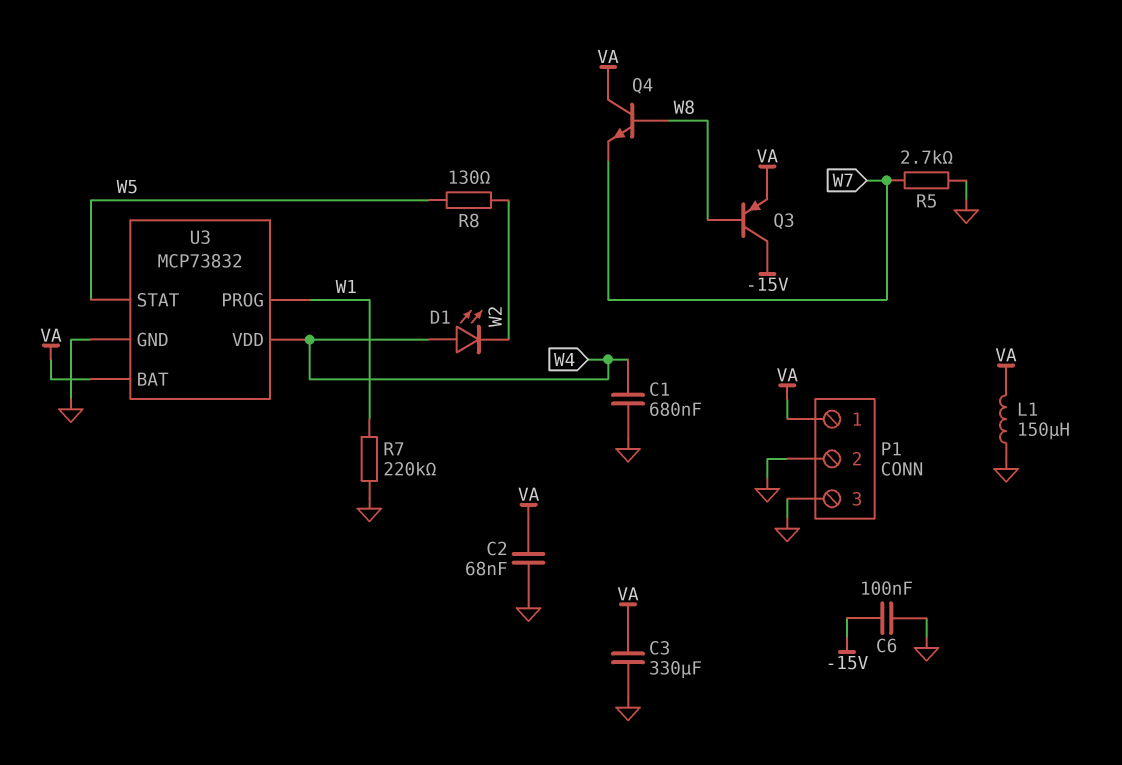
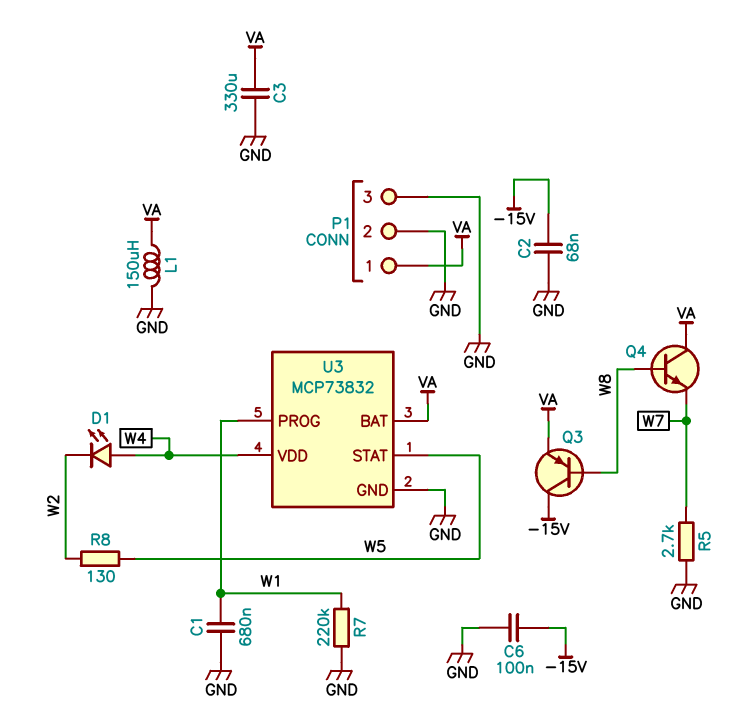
C1: 680nF (GND, W4) -> 680nF (GND, W1)
C2: 68nF (GND, VA) -> 68nF (-15V, GND)

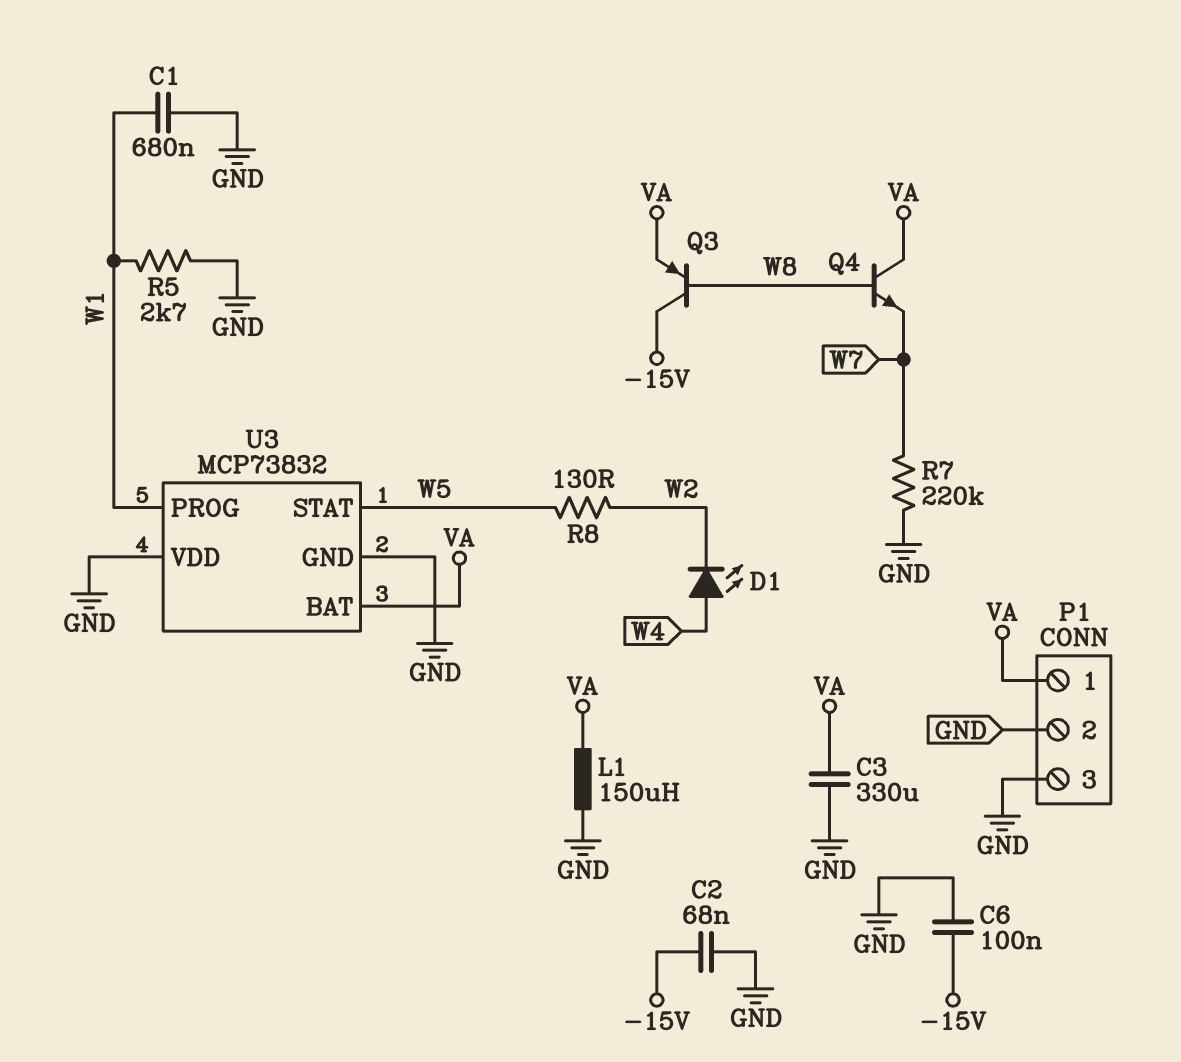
R5: 2.7k (GND, W7) -> 2.7k (GND, W1)
R7: 220k (GND, W1) -> 220k (GND, W7)
U3 pin VDD: W4 -> GND

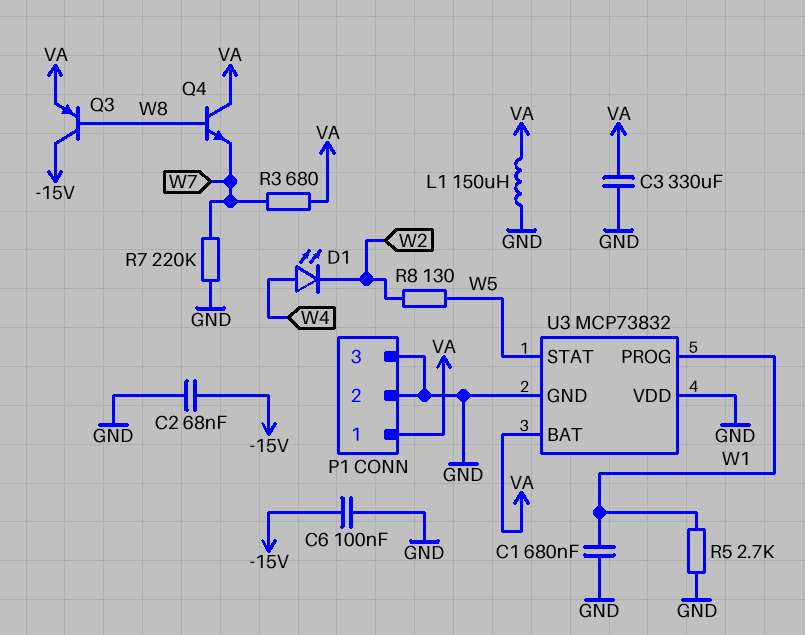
R3: none -> 680 (VA, W7)

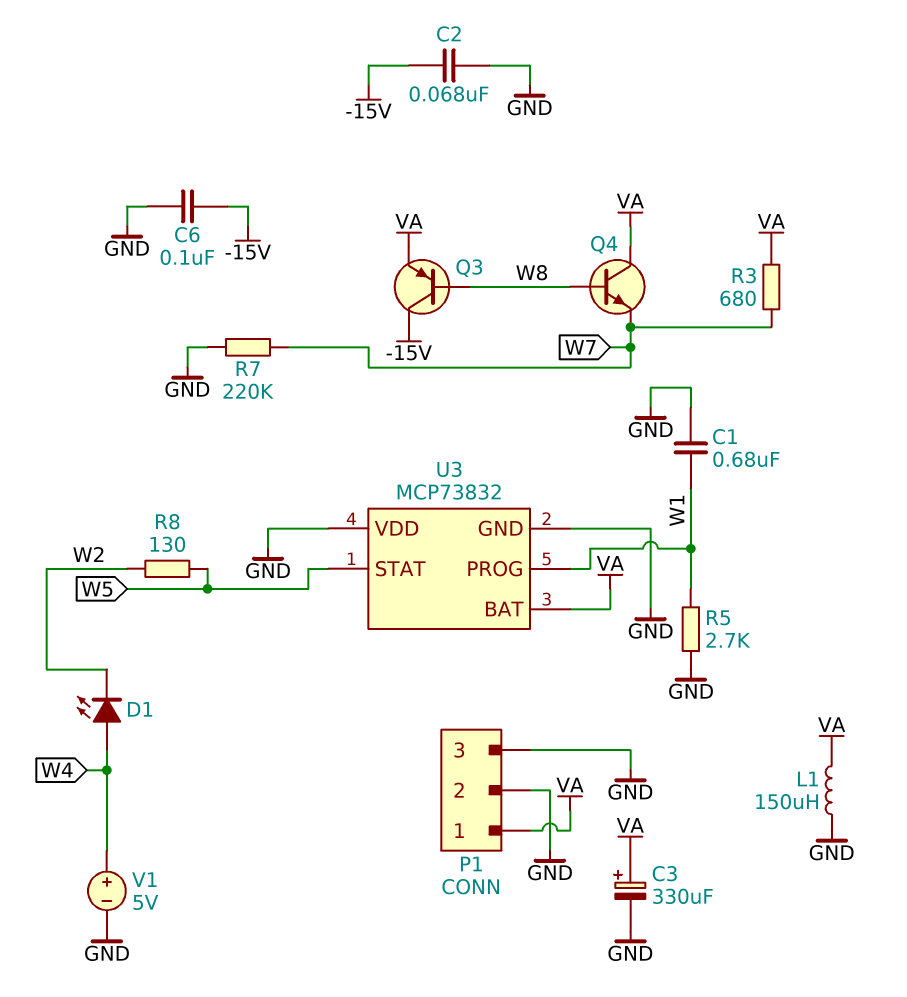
C3: 330uF (GND, VA) -> 330uF (plus VA, minus GND)
V1: none -> 5V (plus W4, minus GND)

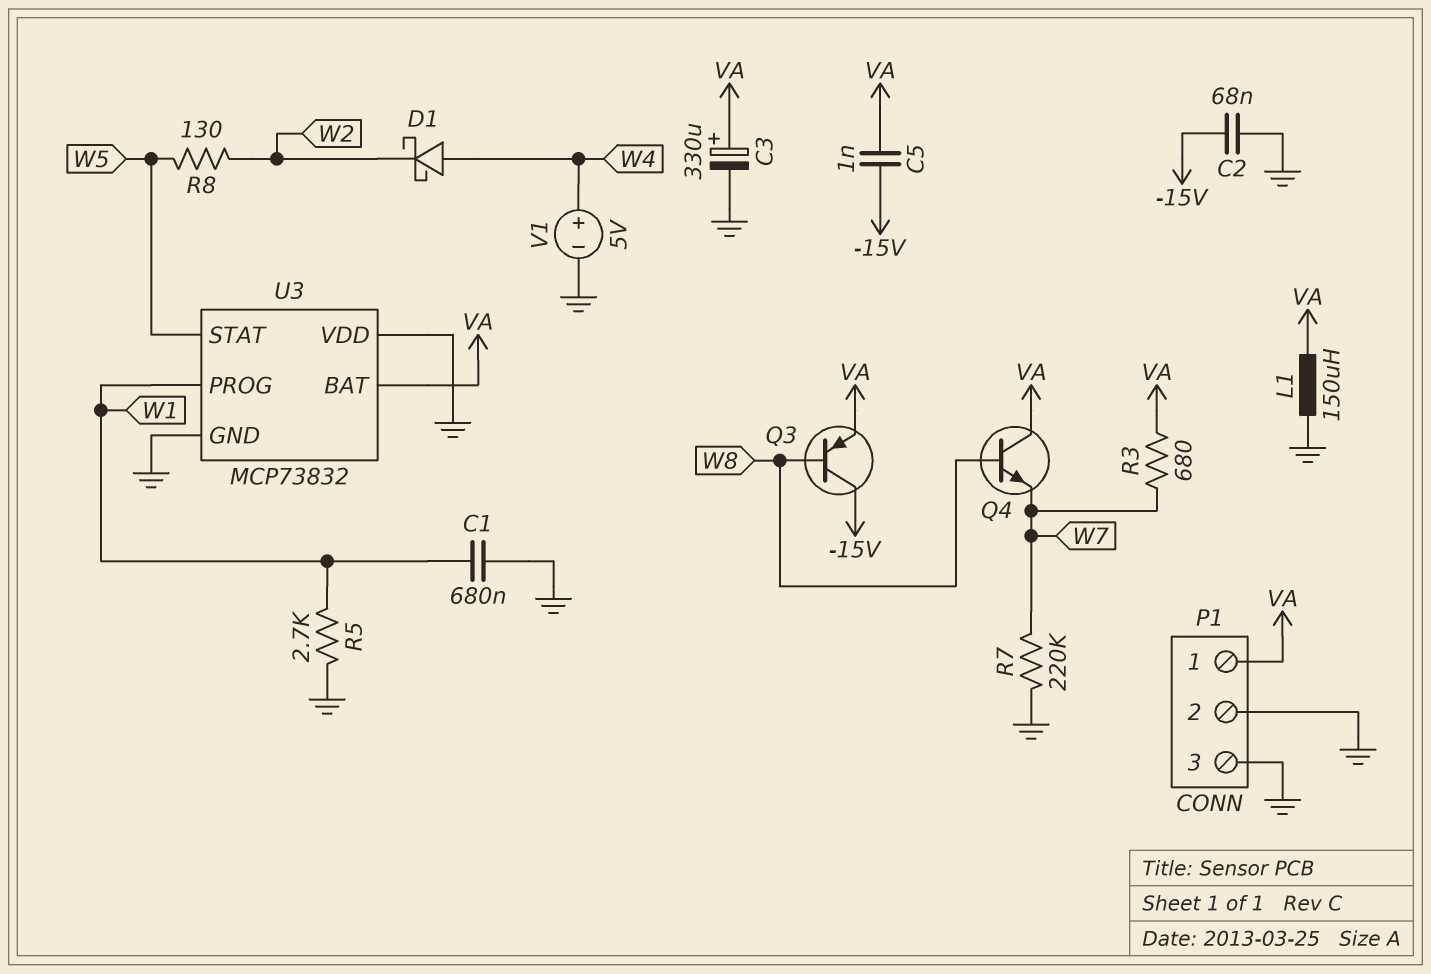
C5: none -> 1nF (-15V, VA)
C6: 100nF (-15V, GND) -> none
D1: LED (A W4, K W2) -> schottky (A W4, K W2)

